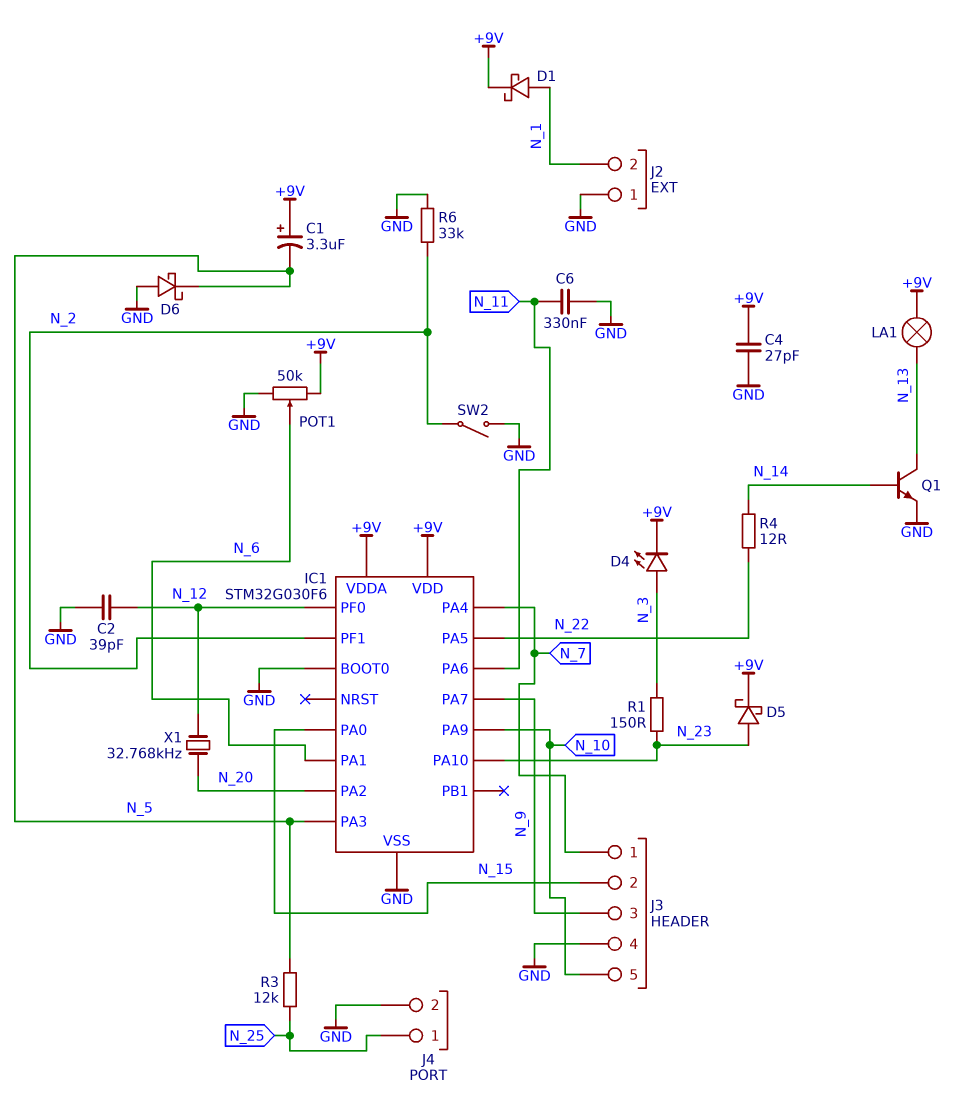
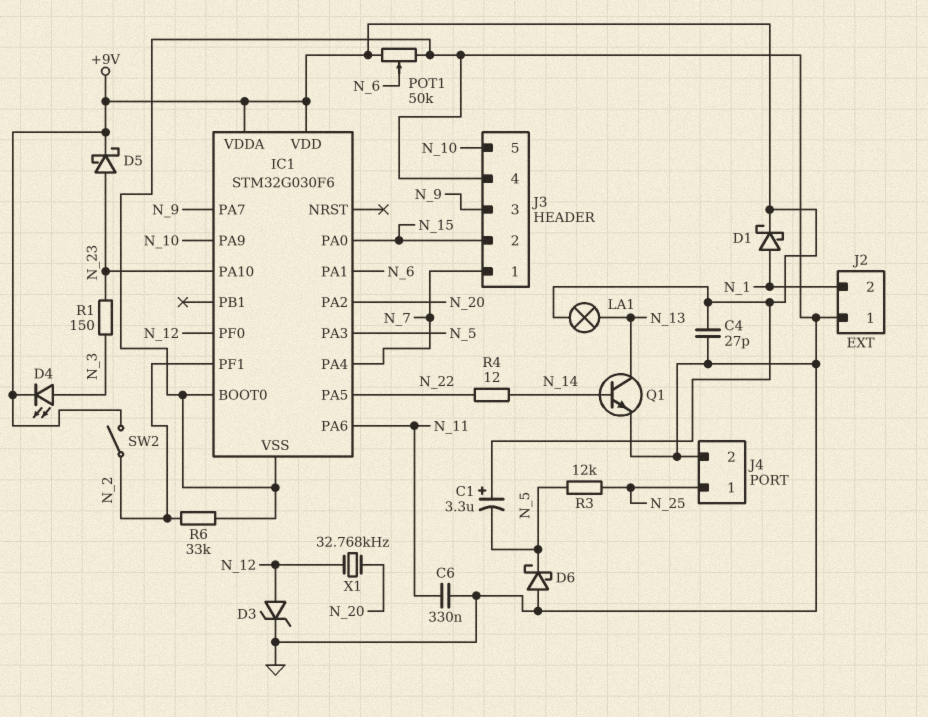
C2: 39pF (GND, N_12) -> none
D3: none -> zener (A N_12, K GND)
SW2: switch (GND, N_2) -> switch (+9V, N_2)

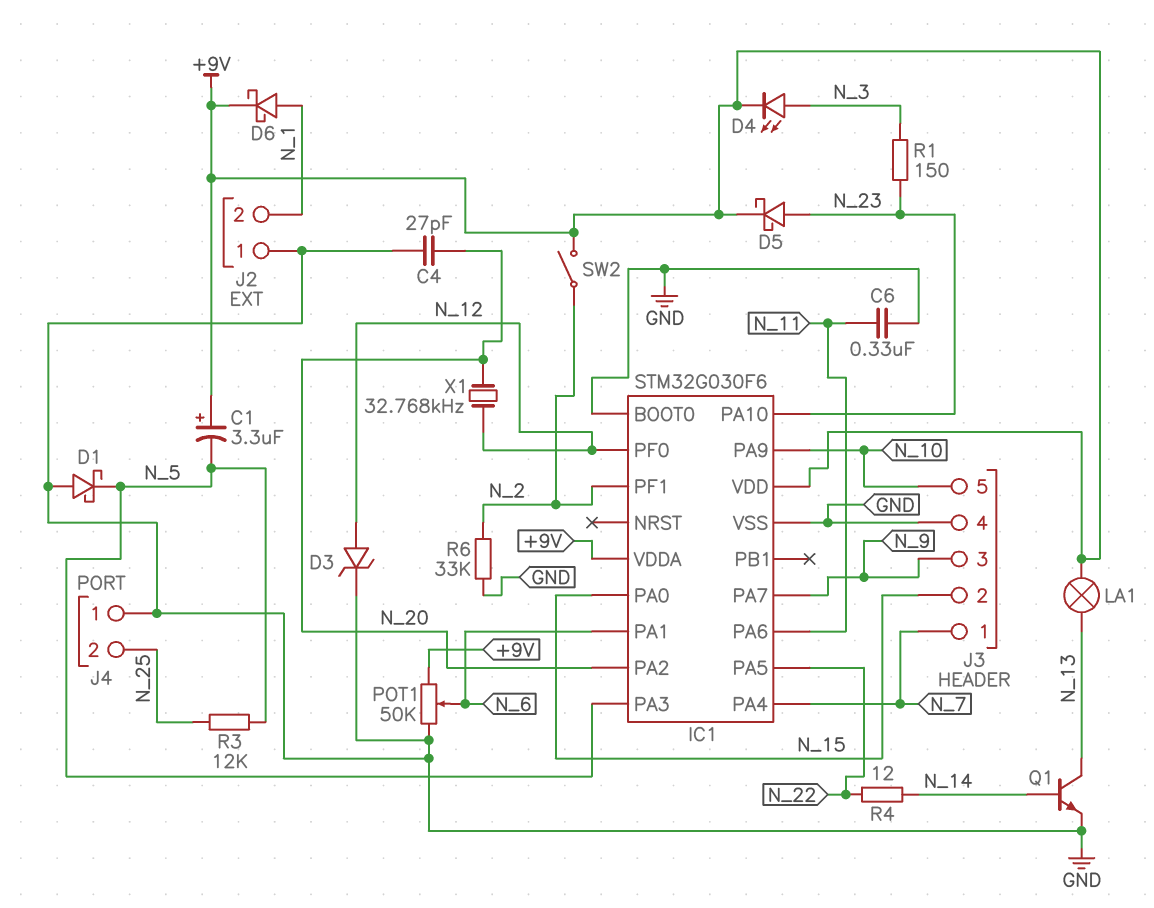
C4: 27pF (+9V, GND) -> 27pF (GND, N_20)
D1: schottky (A N_1, K +9V) -> schottky (A GND, K N_5)
D6: schottky (A GND, K N_5) -> schottky (A N_1, K +9V)
J4 pin 1: N_25 -> GND
J4 pin 2: GND -> N_25

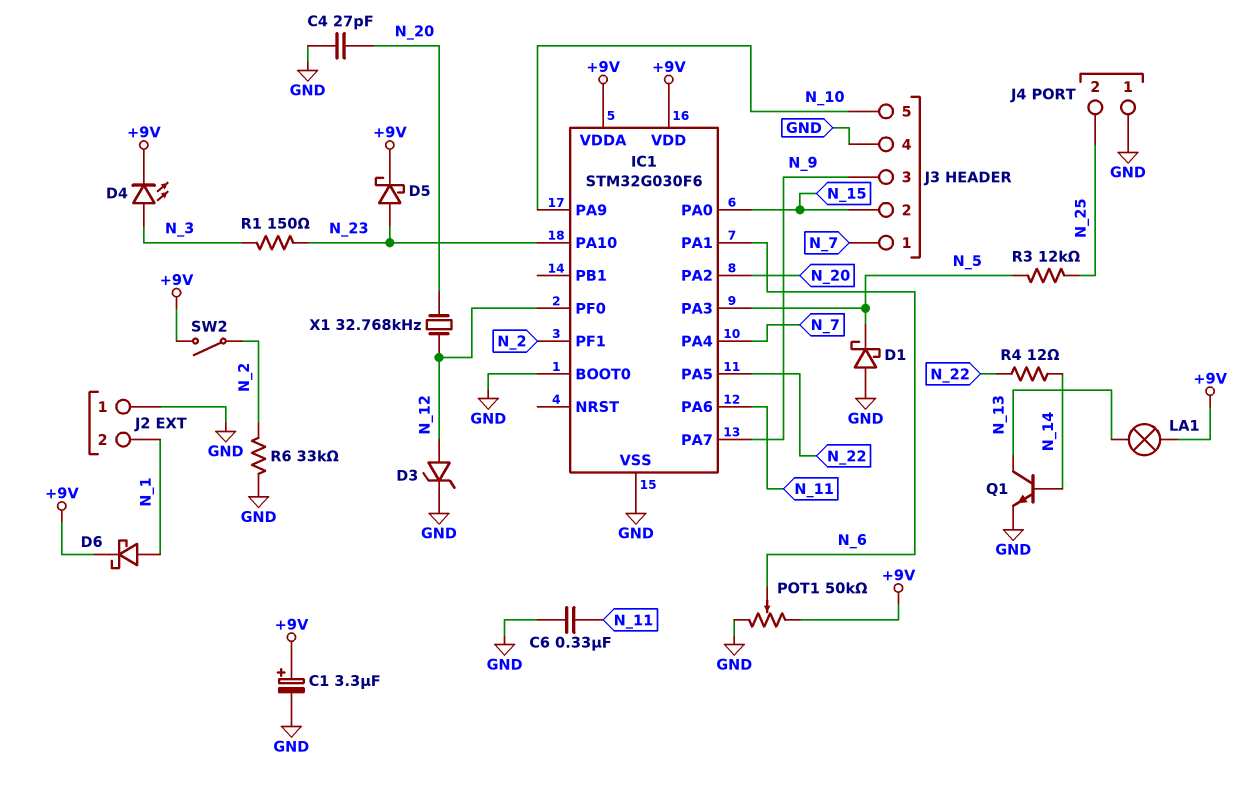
C1: 3.3uF (plus +9V, minus N_5) -> 3.3uF (plus +9V, minus GND)

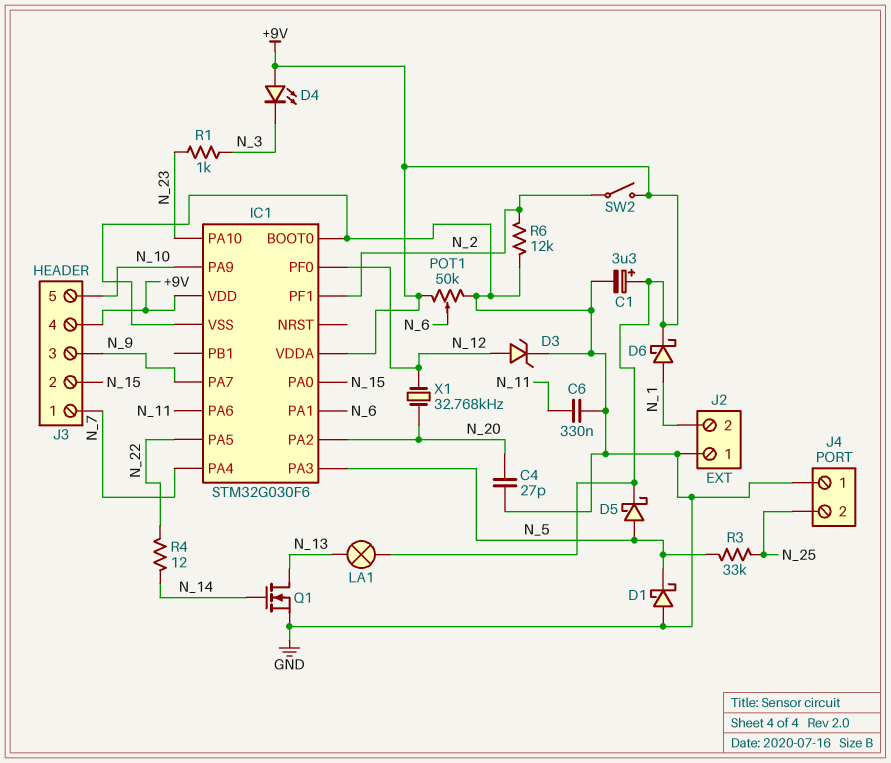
D4: LED (A N_3, K +9V) -> LED (A +9V, K N_3)
D5: schottky (A N_23, K +9V) -> schottky (A N_5, K +9V)
J3 pin 4: GND -> +9V
Q1: NPN (B N_14, C N_13, E GND) -> NMOS (G N_14, D N_13, S GND)
R1: 150 (N_3, N_23) -> 1k (N_3, N_23)
R3: 12k (N_5, N_25) -> 33k (N_5, N_25)
R6: 33k (GND, N_2) -> 12k (GND, N_2)

